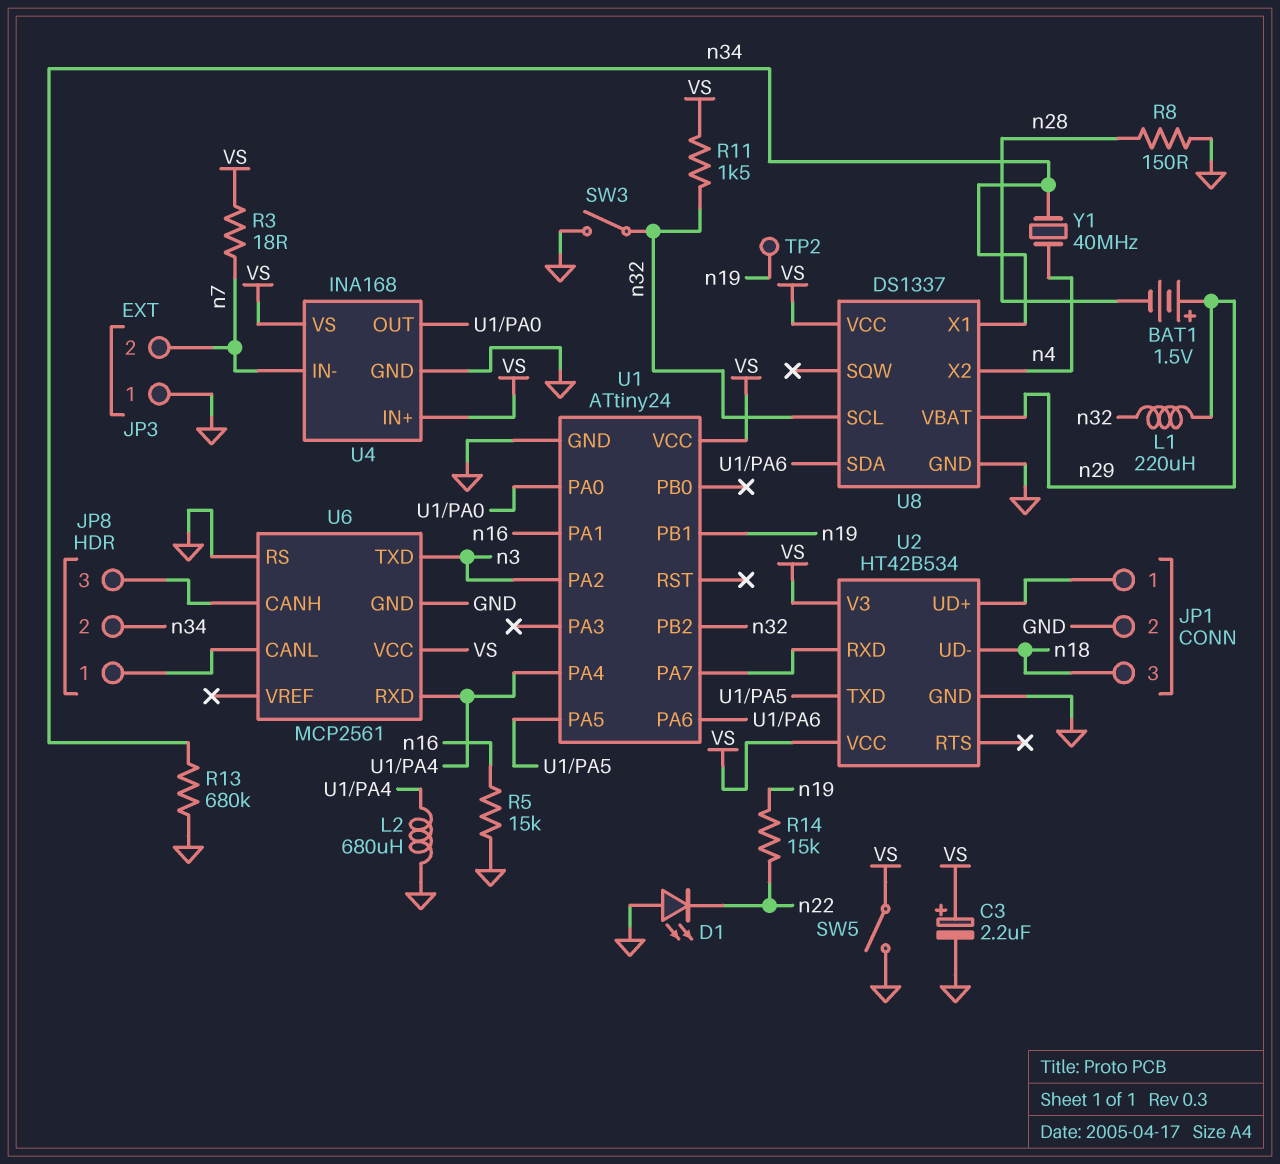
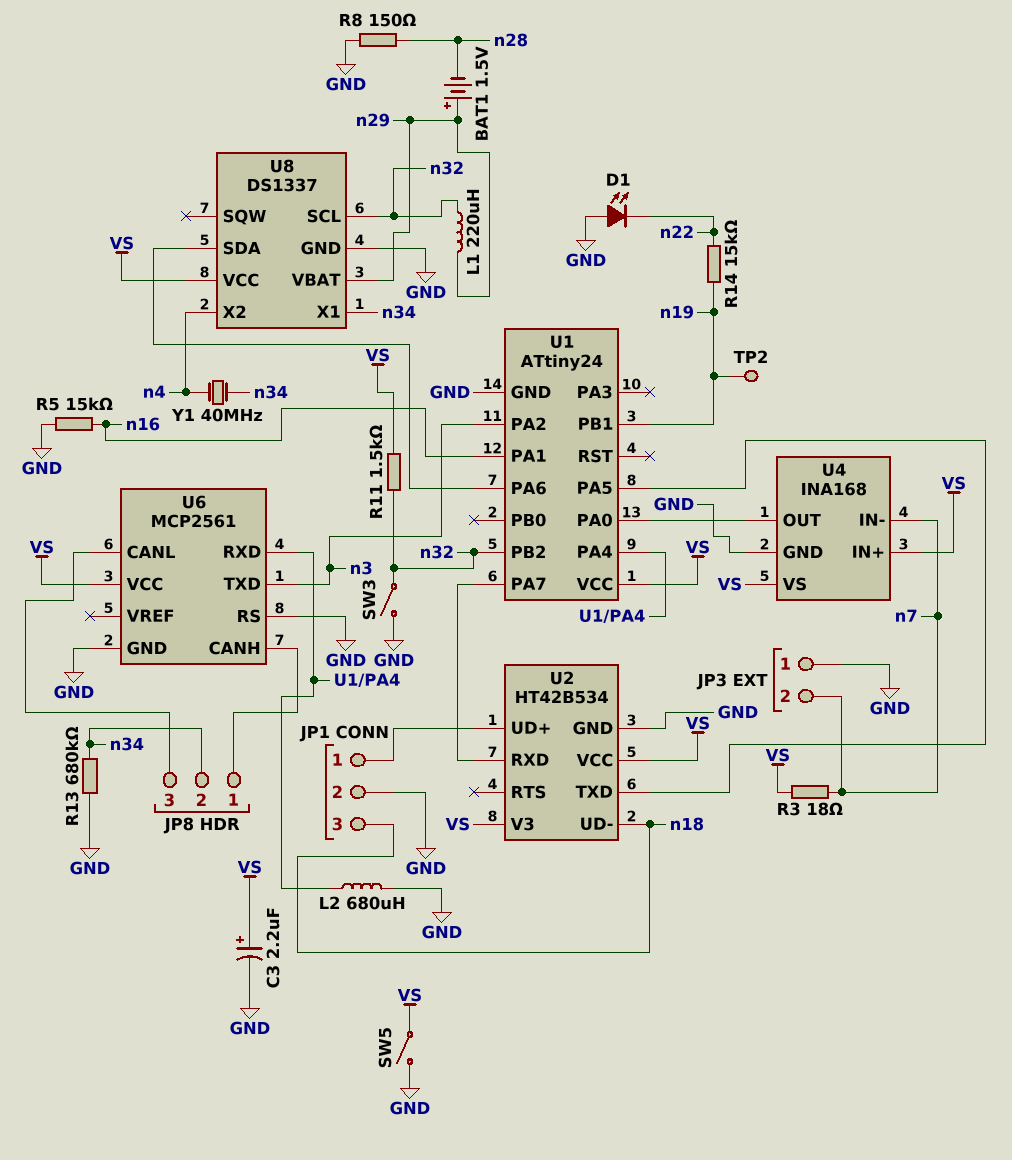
U6 pin CANH: JP8/3 -> JP8/1
U6 pin CANL: JP8/1 -> JP8/3

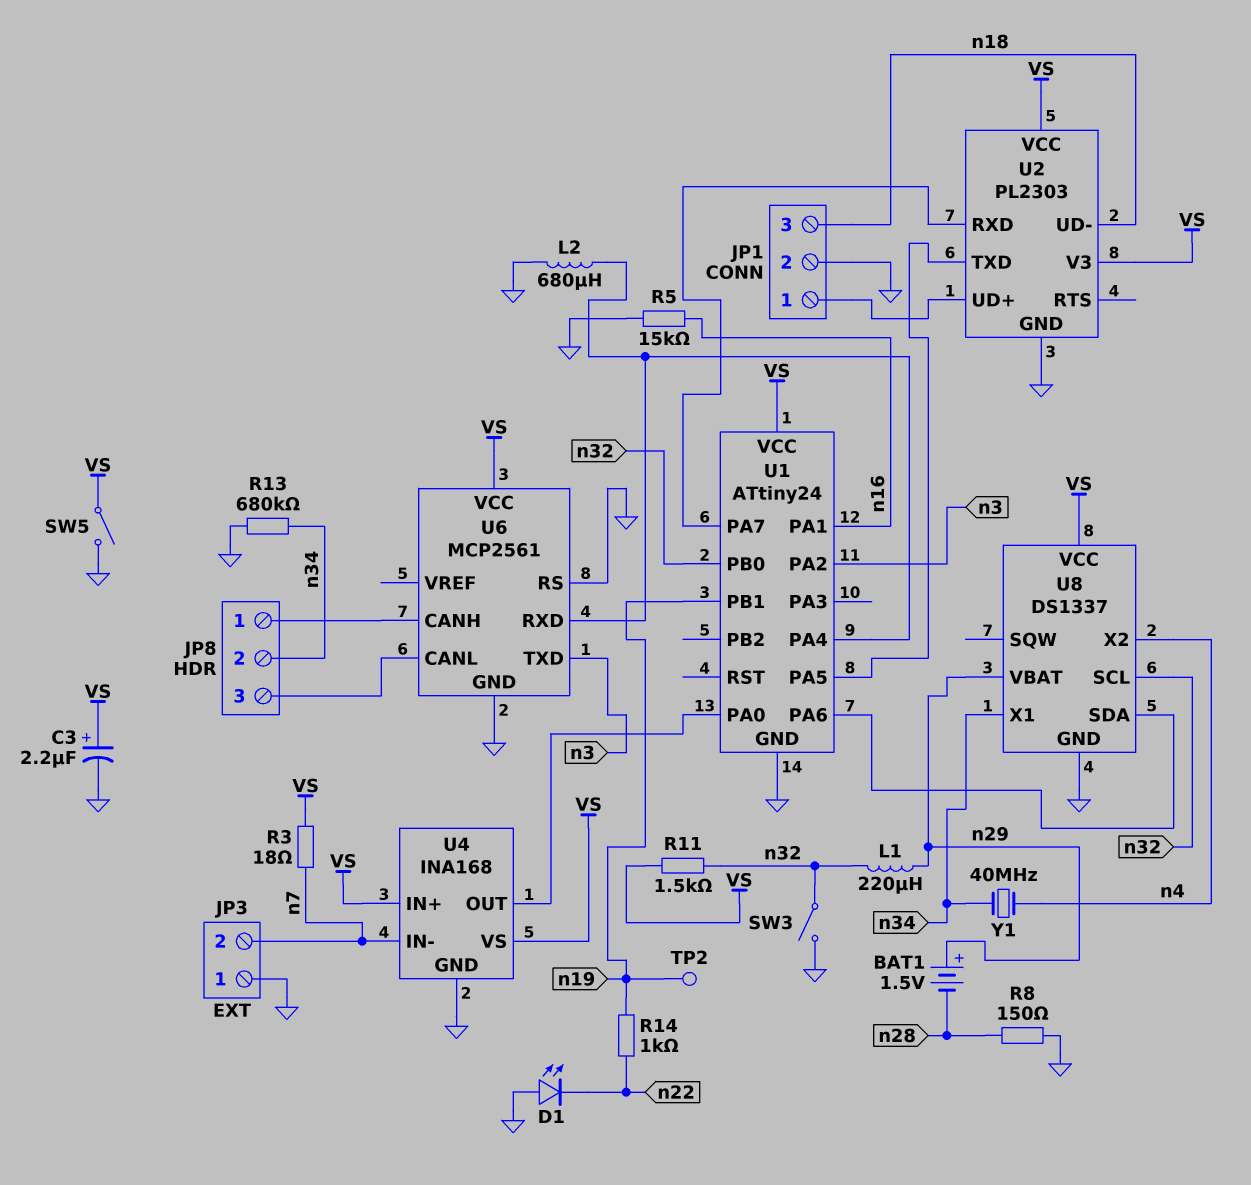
R14: 15k (n19, n22) -> 1k (n19, n22)
U1 pin PB0: none -> n32
U1 pin PB2: n32 -> none
U2: HT42B534 -> PL2303

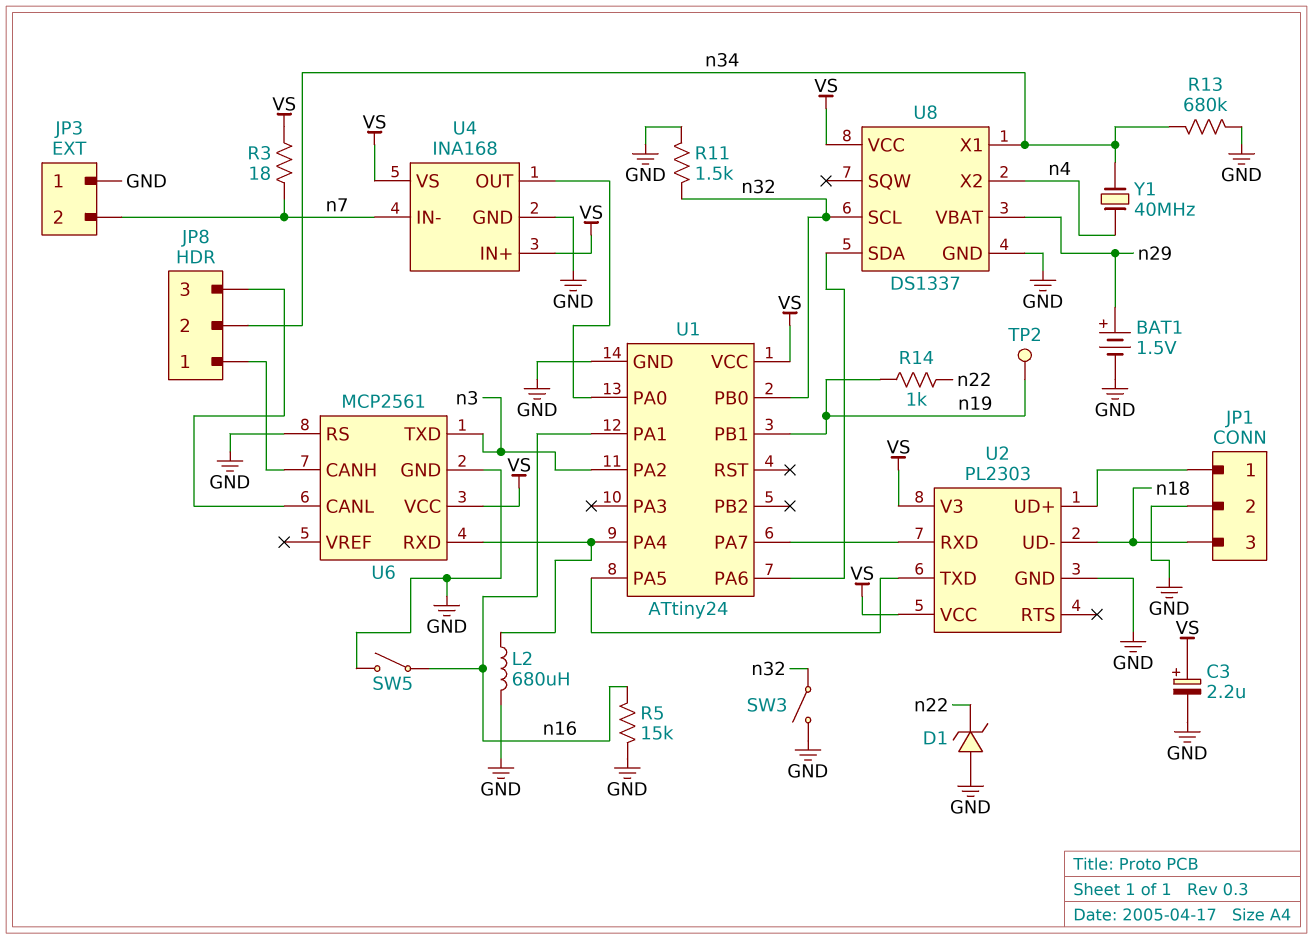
BAT1: 1.5V (plus n29, minus n28) -> 1.5V (plus n29, minus GND)
D1: LED (A GND, K n22) -> zener (A GND, K n22)
L1: 220uH (n29, n32) -> none
R8: 150 (GND, n28) -> none
R11: 1.5k (VS, n32) -> 1.5k (GND, n32)
SW5: switch (GND, VS) -> switch (GND, n16)

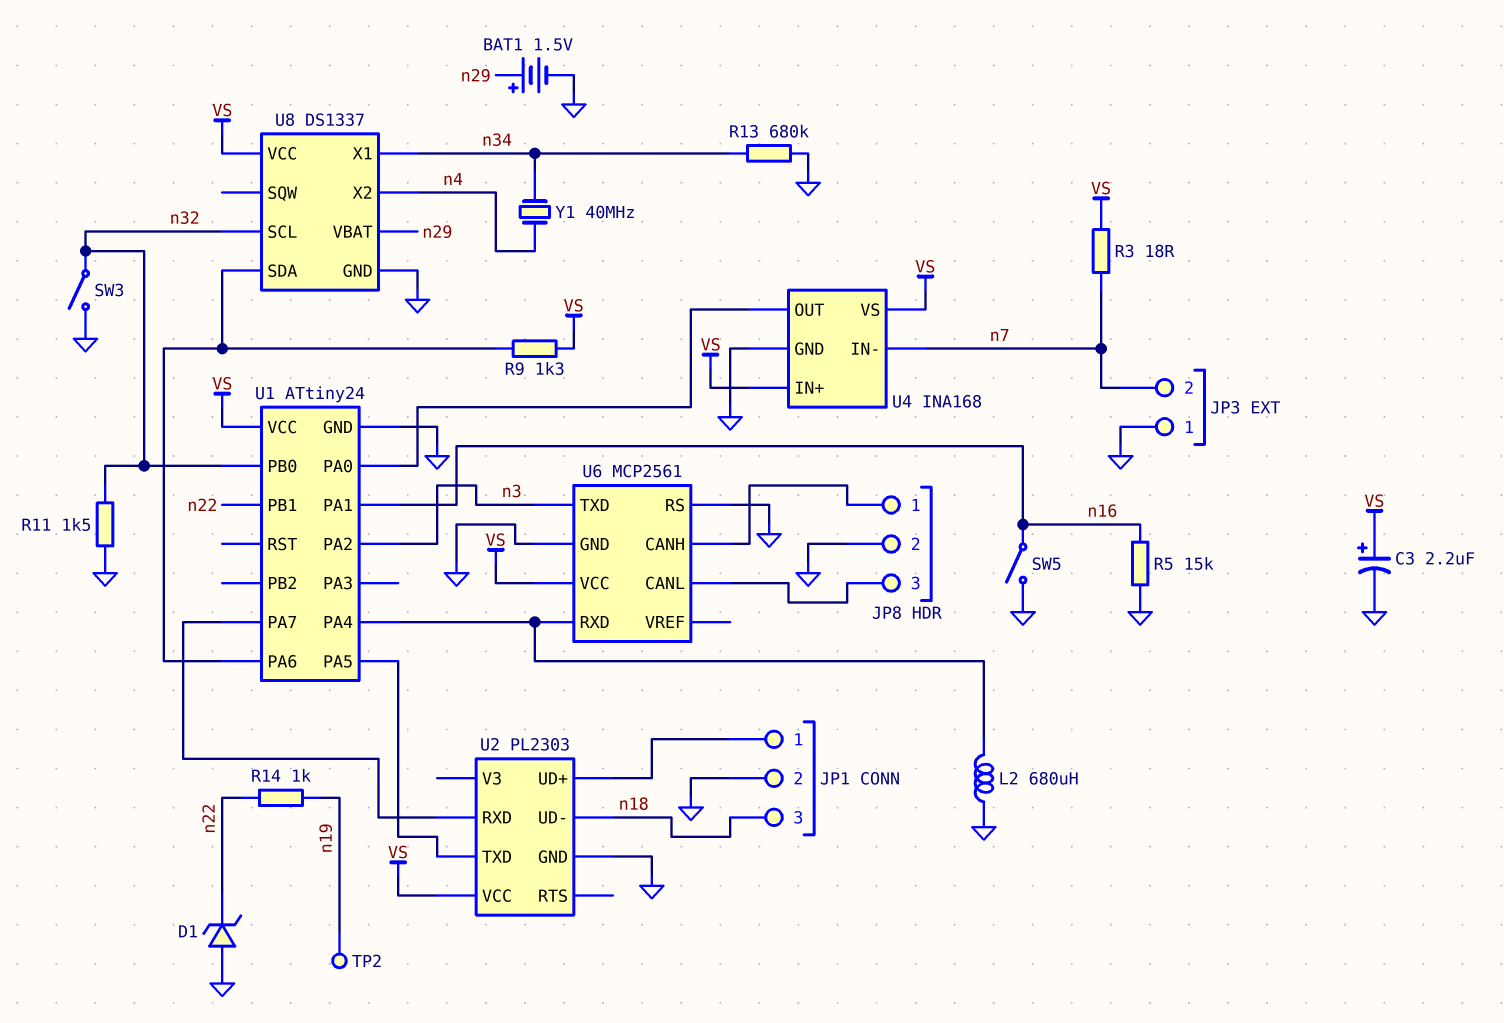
JP8 pin 2: n34 -> GND
R9: none -> 1.3k (U1/PA6, VS)
U1 pin PB1: n19 -> n22
U2 pin V3: VS -> none

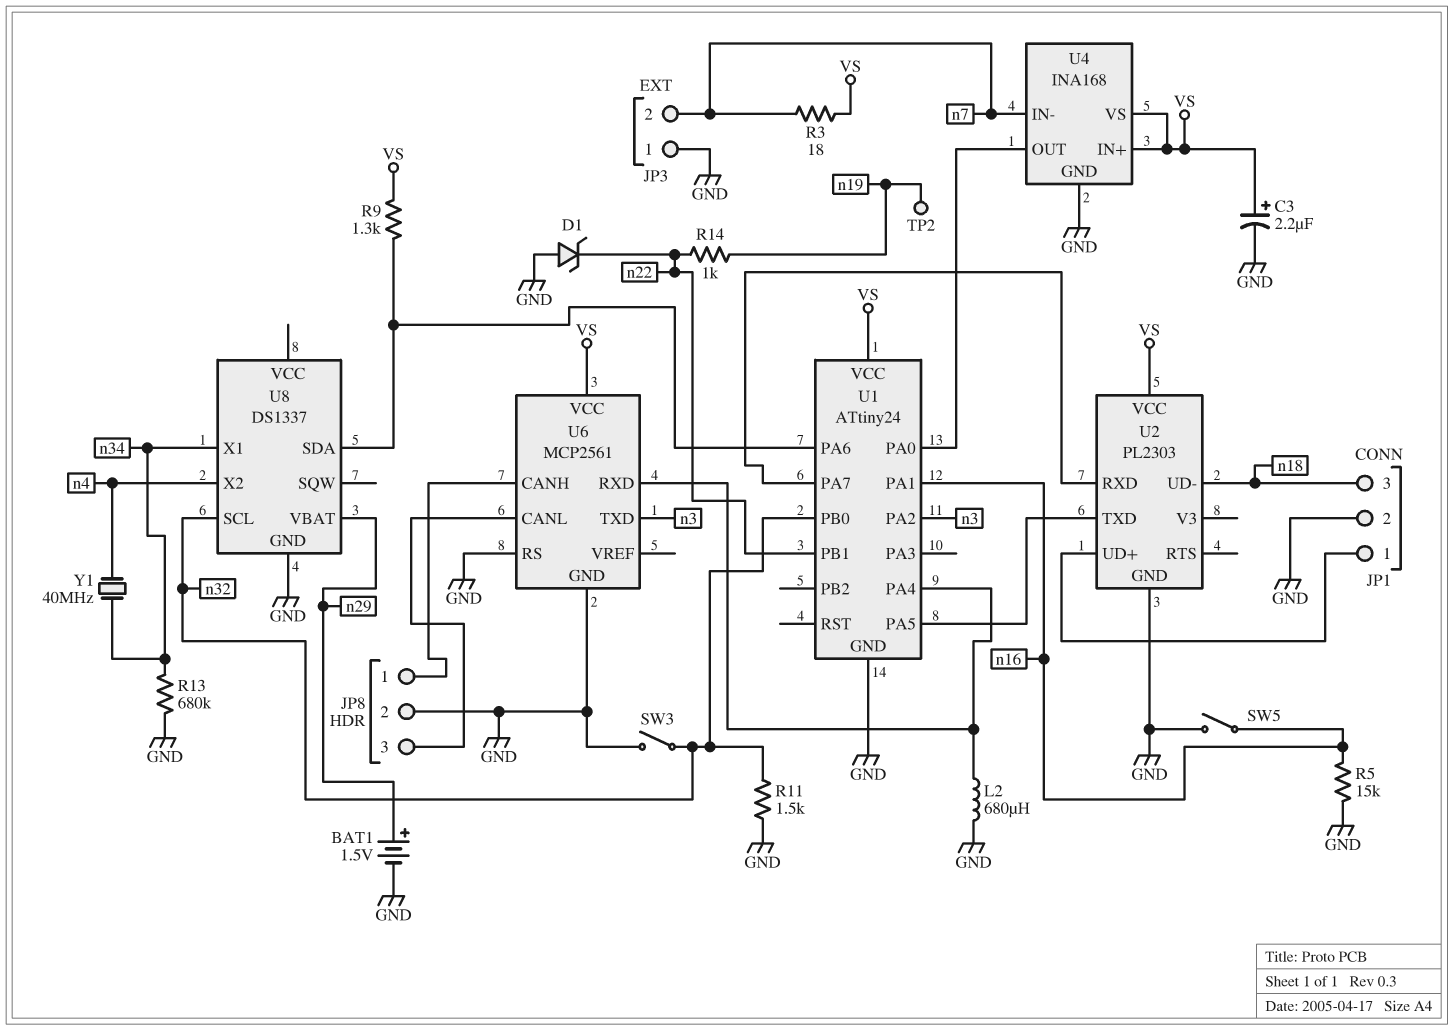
U8 pin VCC: VS -> none

